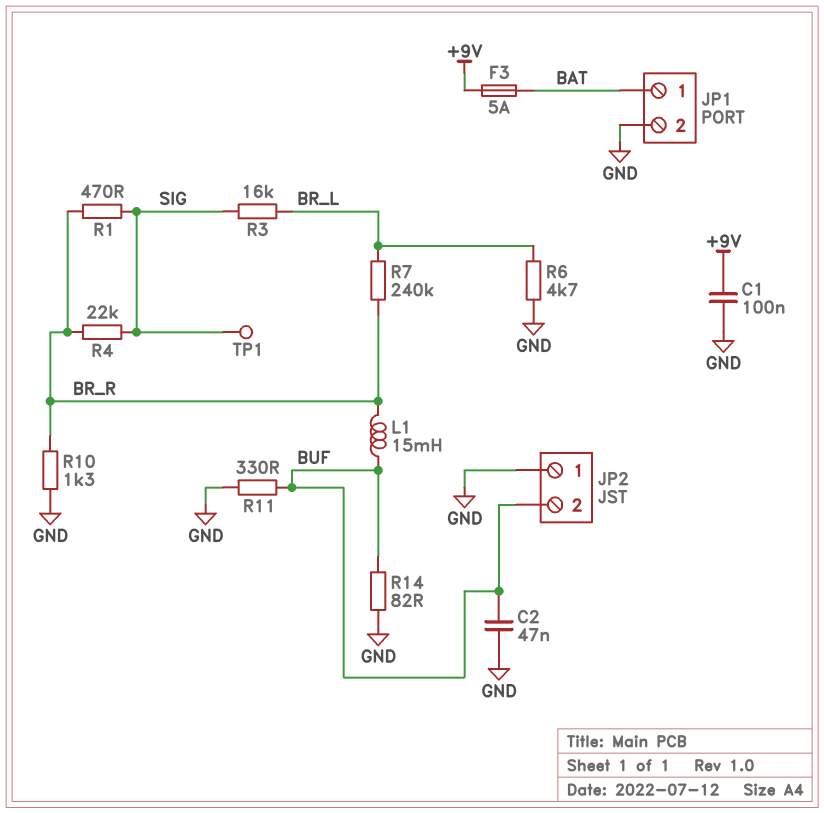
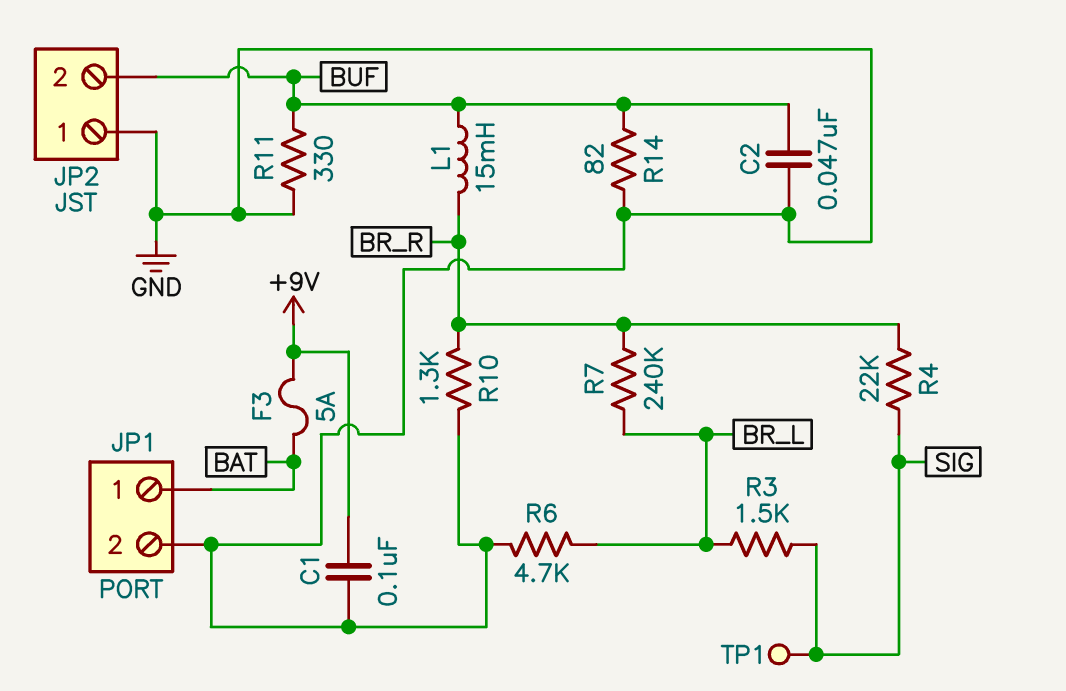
R1: 470 (BR_R, SIG) -> none
R3: 16k (BR_L, SIG) -> 1.5k (BR_L, SIG)

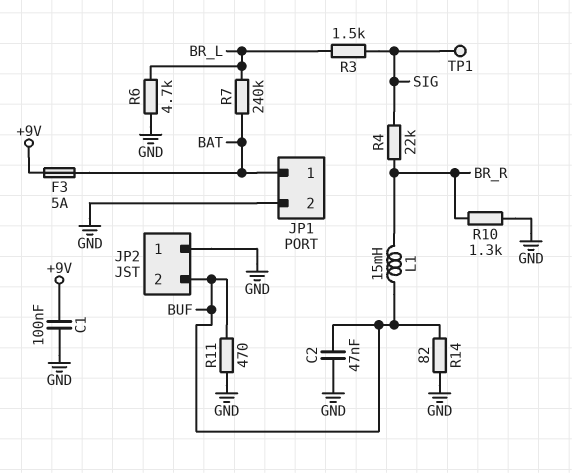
R7: 240k (BR_L, BR_R) -> 240k (BAT, BR_L)
R11: 330 (BUF, GND) -> 470 (BUF, GND)

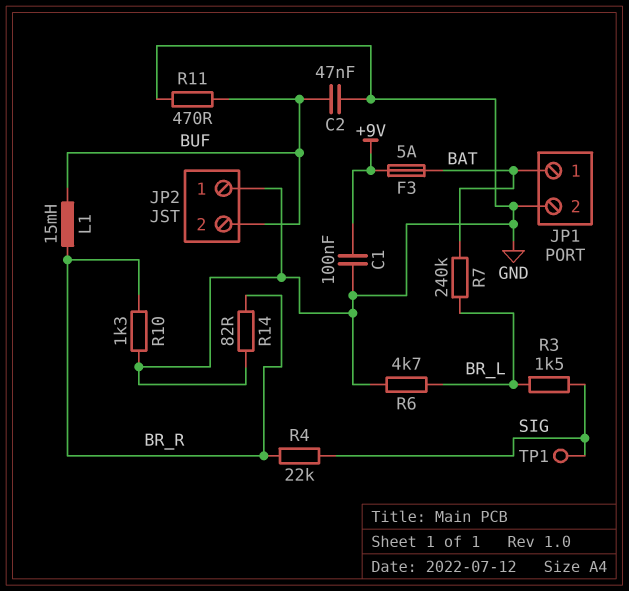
R14: 82 (BUF, GND) -> 82 (BR_R, GND)

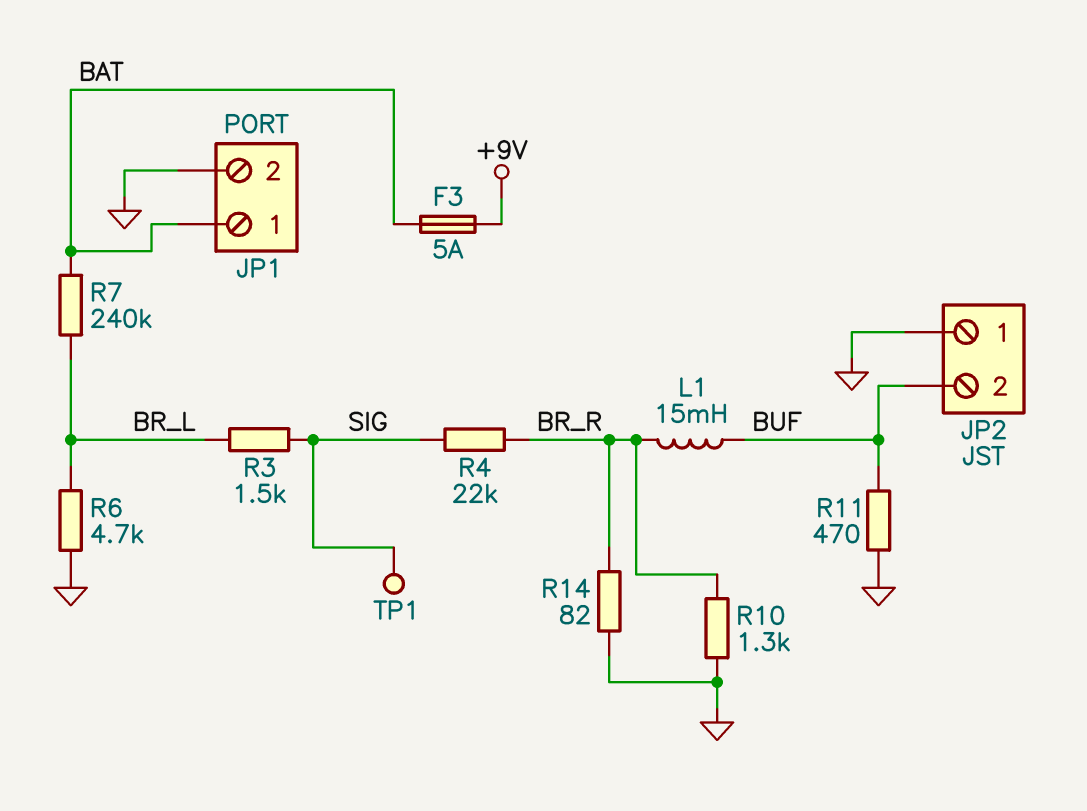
C1: 100nF (+9V, GND) -> none
C2: 47nF (BUF, GND) -> none

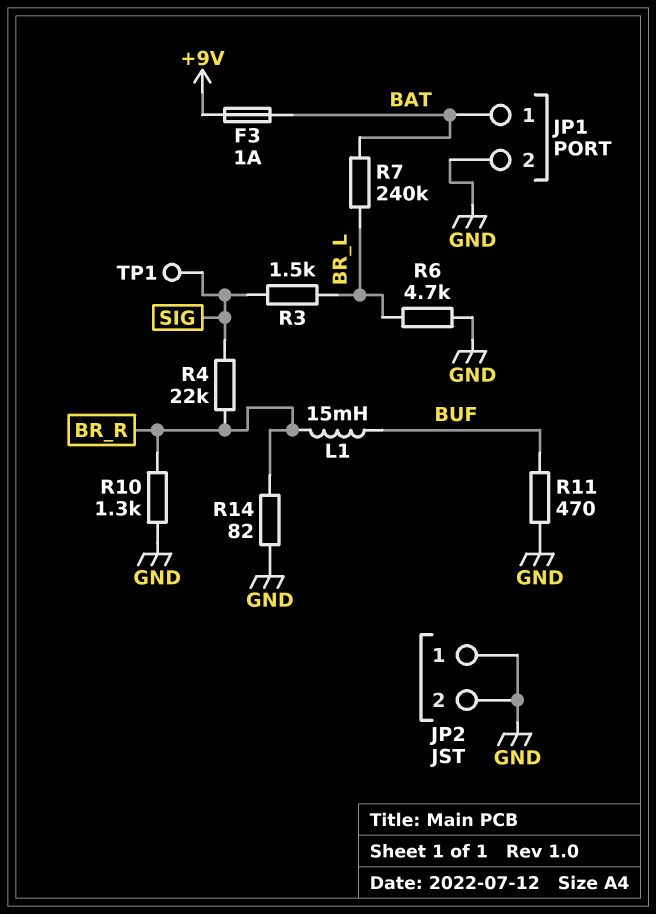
F3: 5A (+9V, BAT) -> 1A (+9V, BAT)
JP2 pin 2: BUF -> GND

